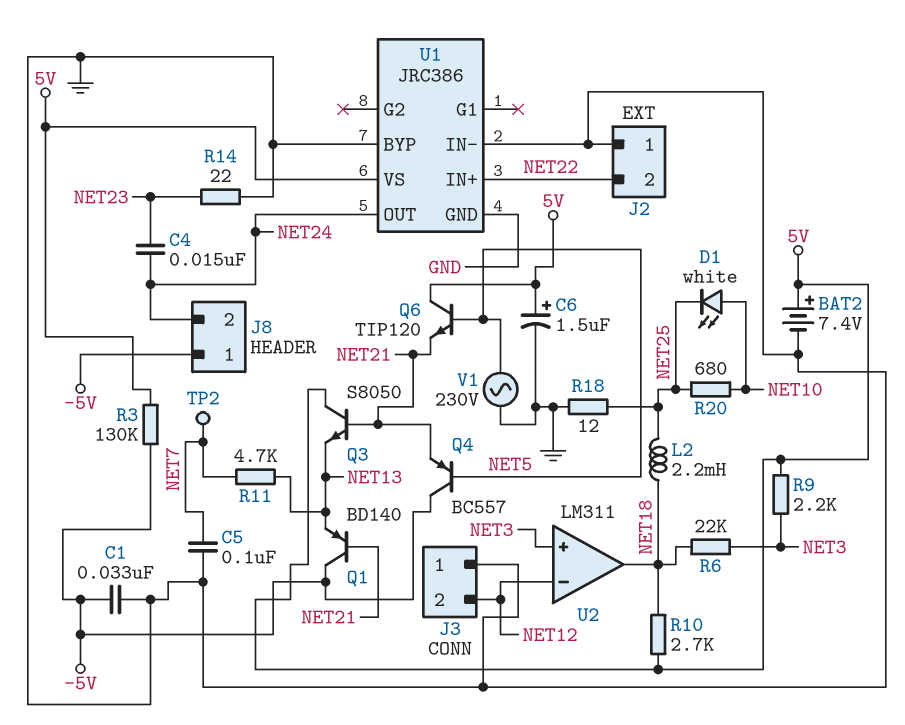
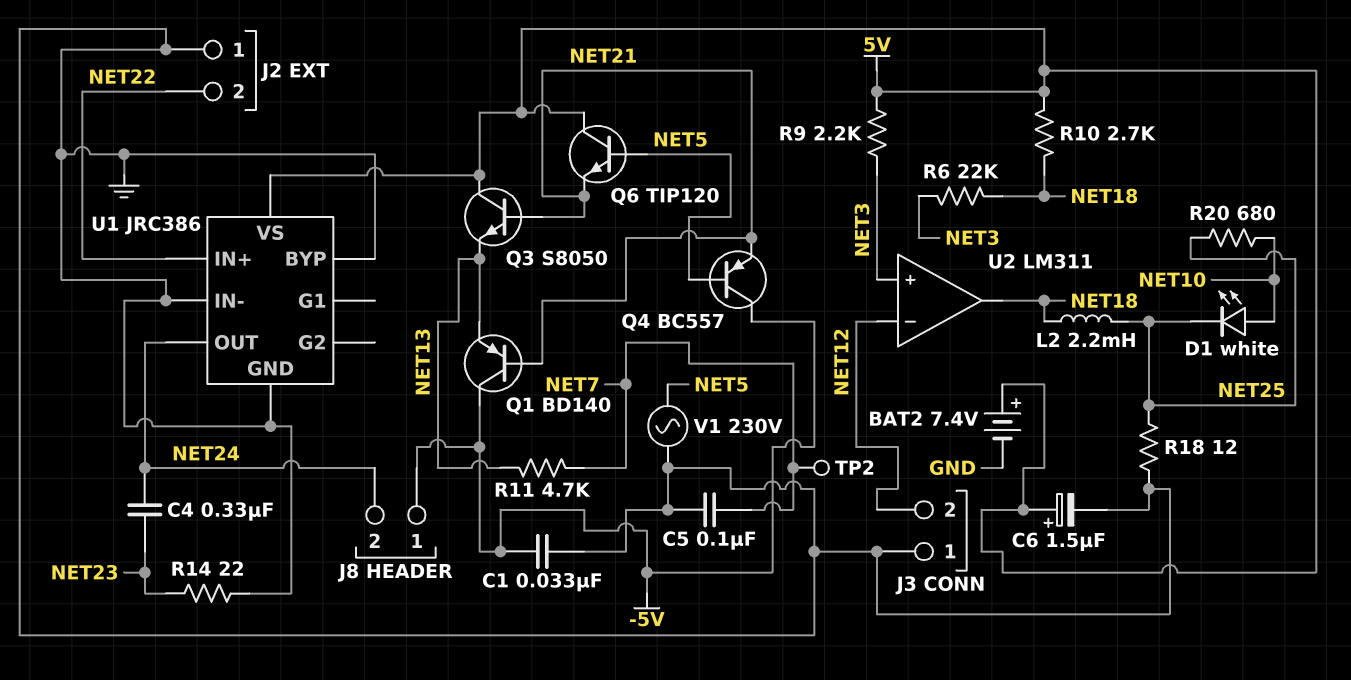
C4: 15nF (NET23, NET24) -> 330nF (NET23, NET24)
R3: 130k (-5V, 5V) -> none

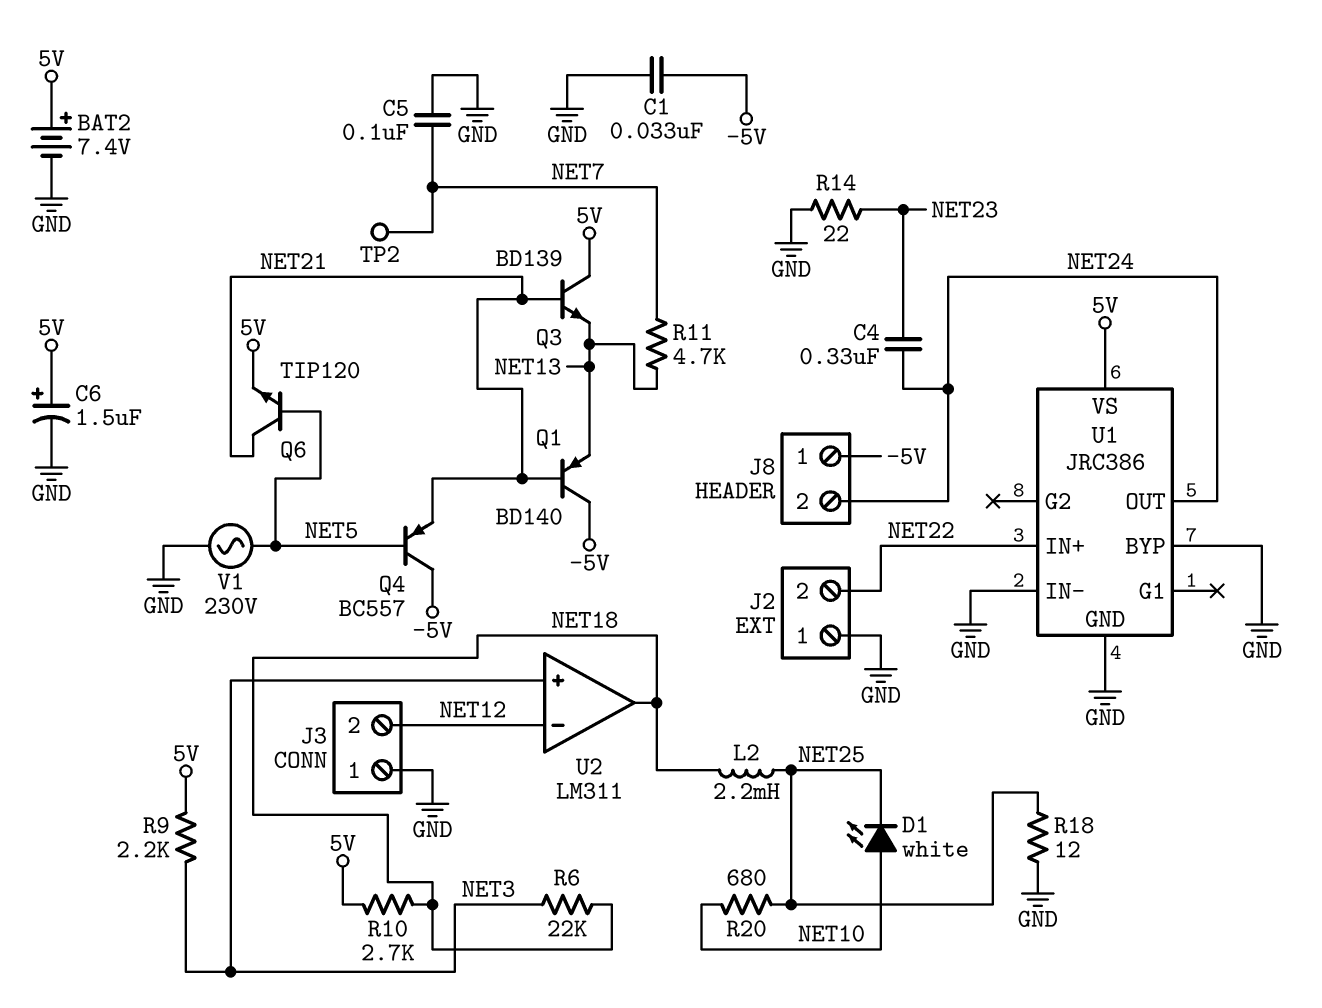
Q3: NPN S8050 (B NET21, C 5V, E NET13) -> NPN BD139 (B NET21, C 5V, E NET13)
Q6: NPN TIP120 (B NET5, C 5V, E NET21) -> NPN TIP120 (B NET5, C NET21, E 5V)

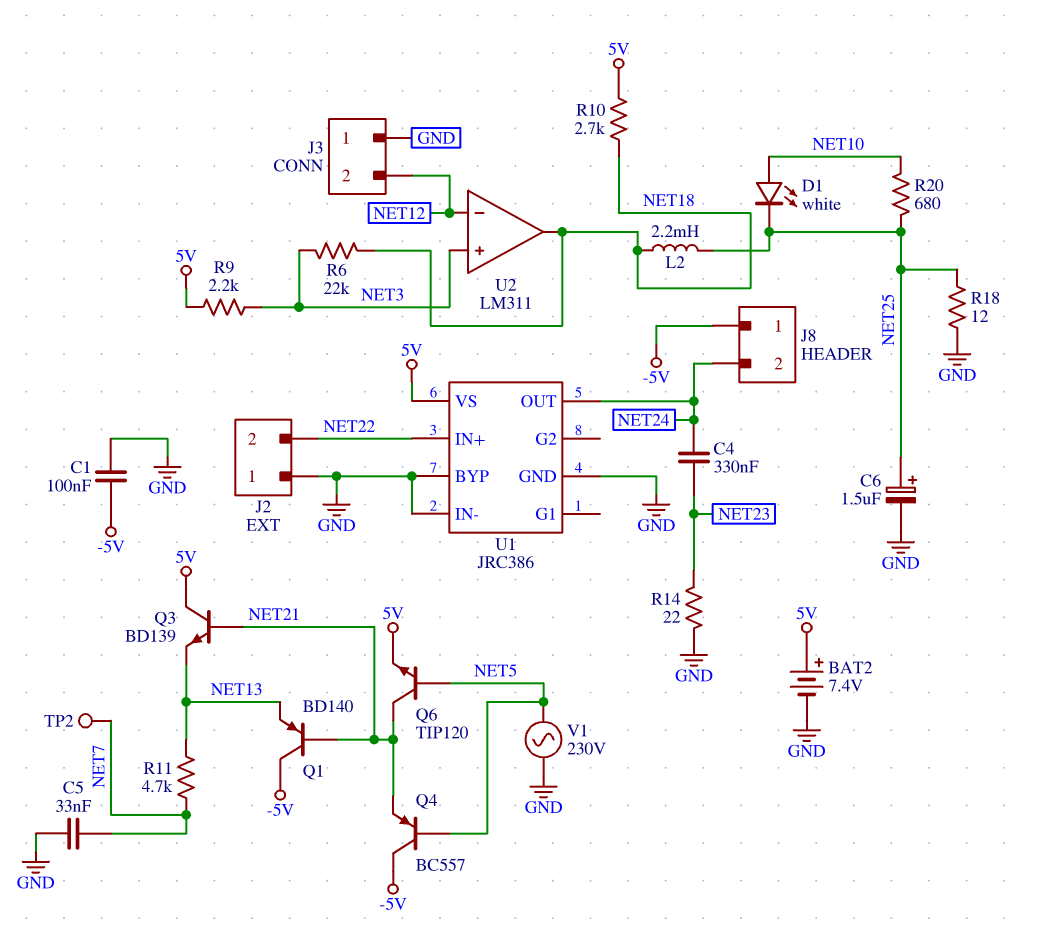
C1: 33nF (-5V, GND) -> 100nF (-5V, GND)
C5: 100nF (GND, NET7) -> 33nF (GND, NET7)
C6: 1.5uF (plus 5V, minus GND) -> 1.5uF (plus NET25, minus GND)

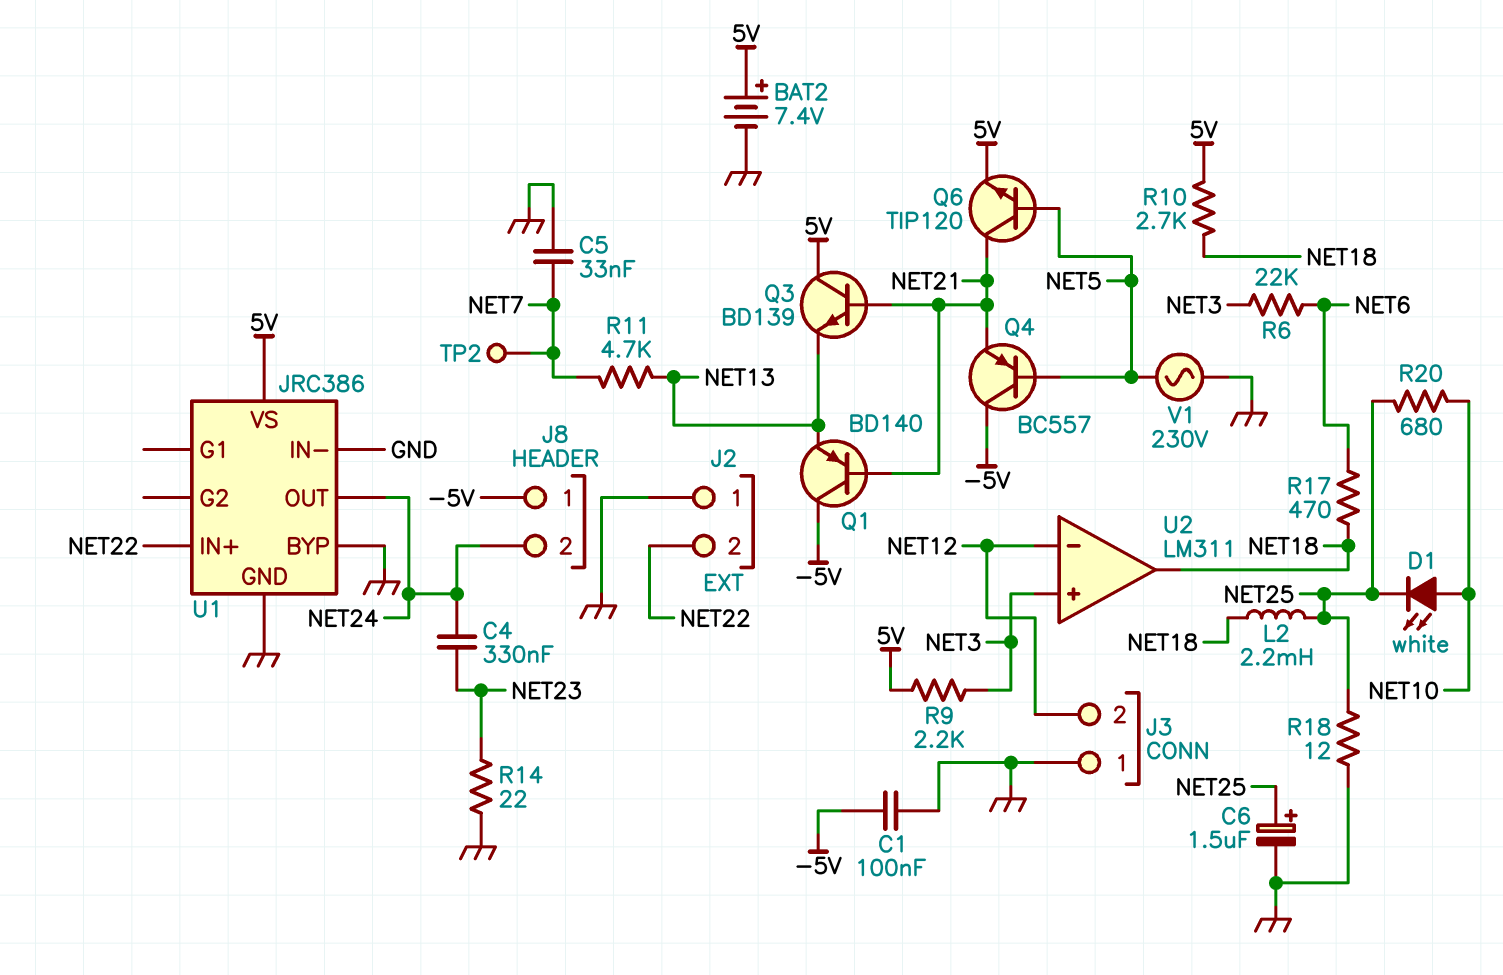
R6: 22k (NET3, NET18) -> 22k (NET3, NET6)
R17: none -> 470 (NET6, NET18)

